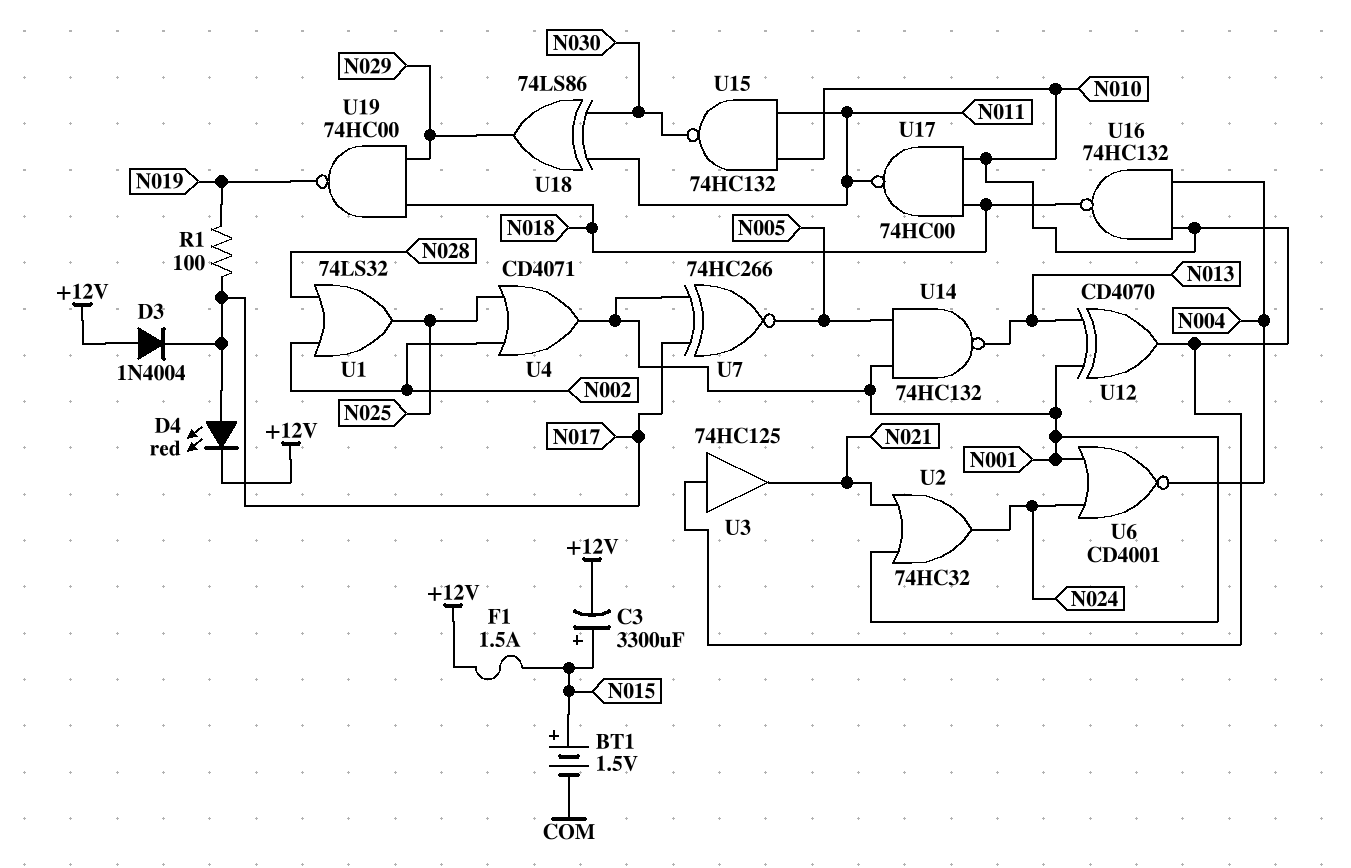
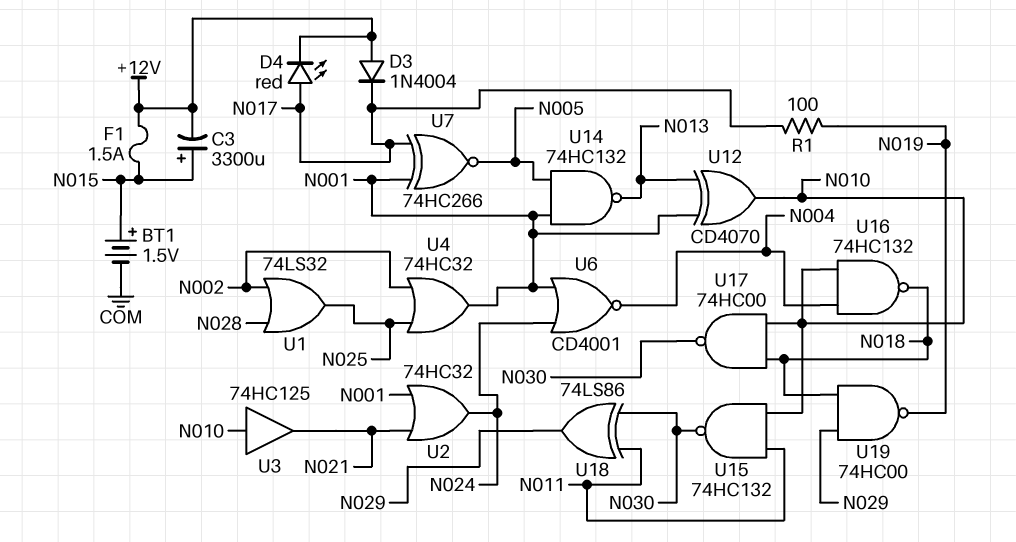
U4: OR CD4071 (in N002, in N025, out N001) -> OR 74HC32 (in N002, in N025, out N001)
U17: NAND 74HC00 (in N010, in N018, out N011) -> NAND 74HC00 (in N010, in N018, out N030)

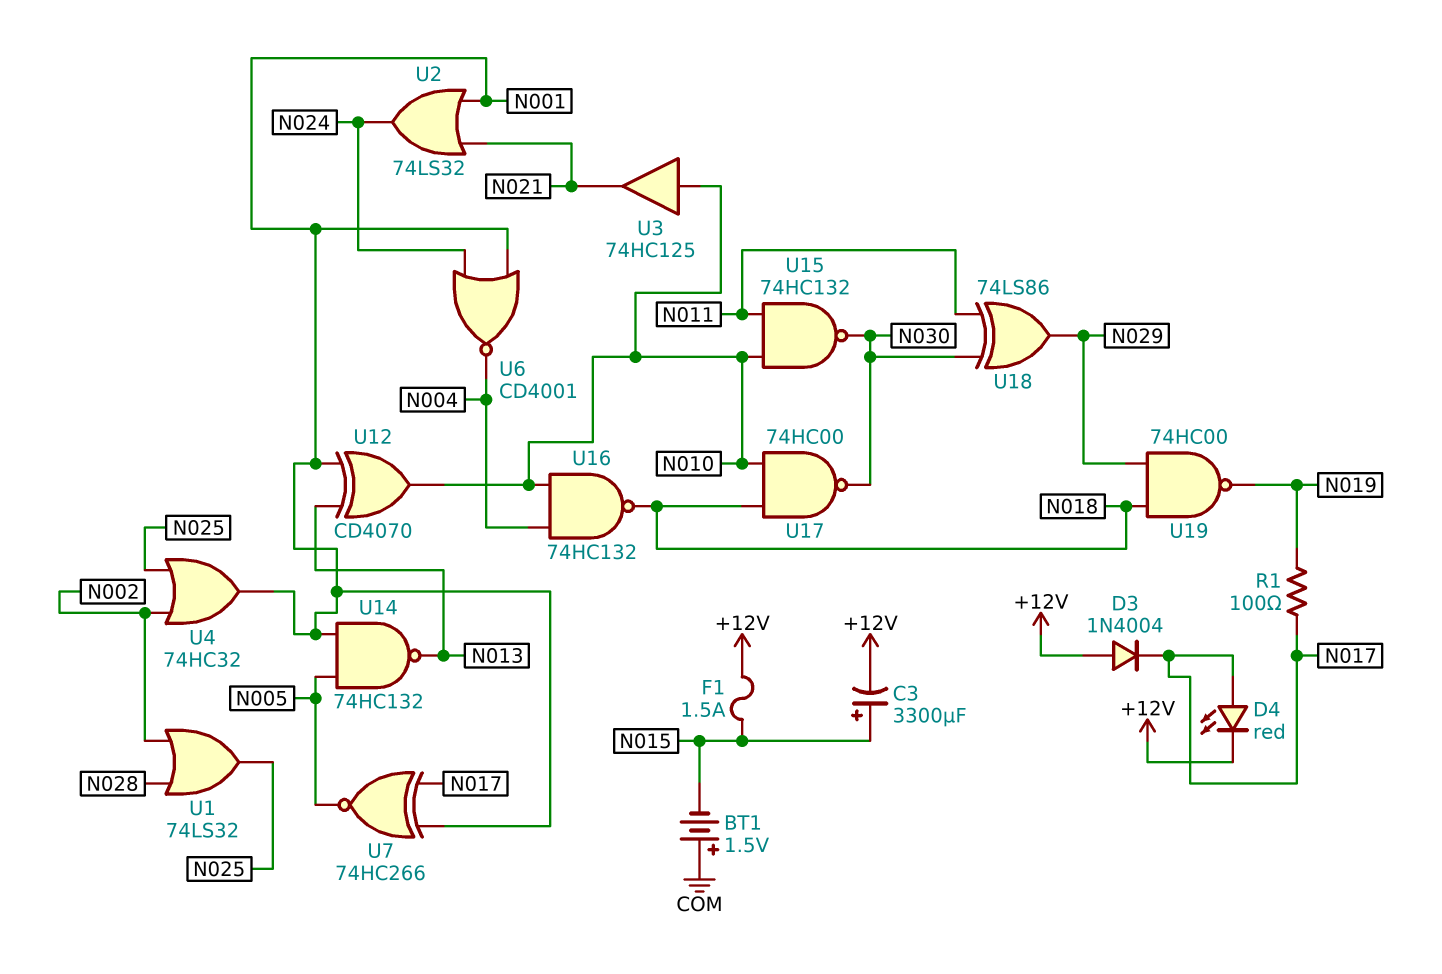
BT1: 1.5V (plus N015, minus COM) -> 1.5V (plus COM, minus N015)
U2: OR 74HC32 (in N001, in N021, out N024) -> OR 74LS32 (in N001, in N021, out N024)

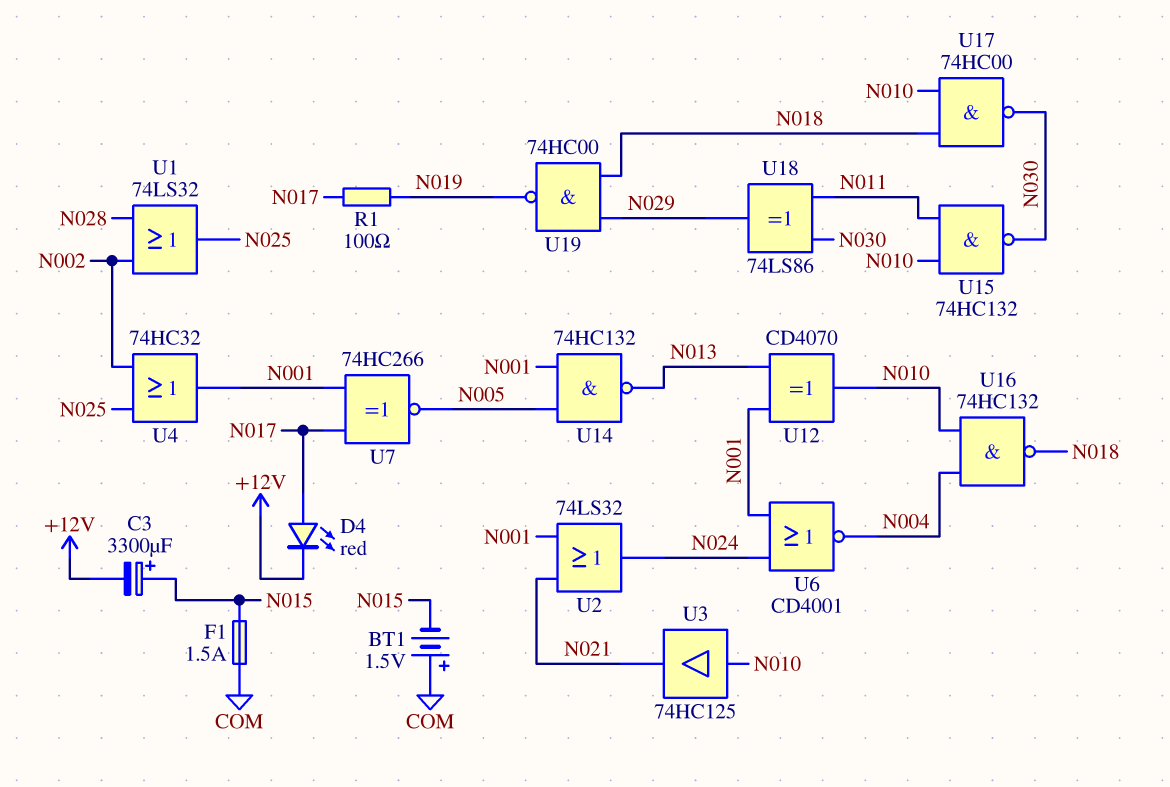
D3: diode 1N4004 (A +12V, K N017) -> none
F1: 1.5A (+12V, N015) -> 1.5A (COM, N015)

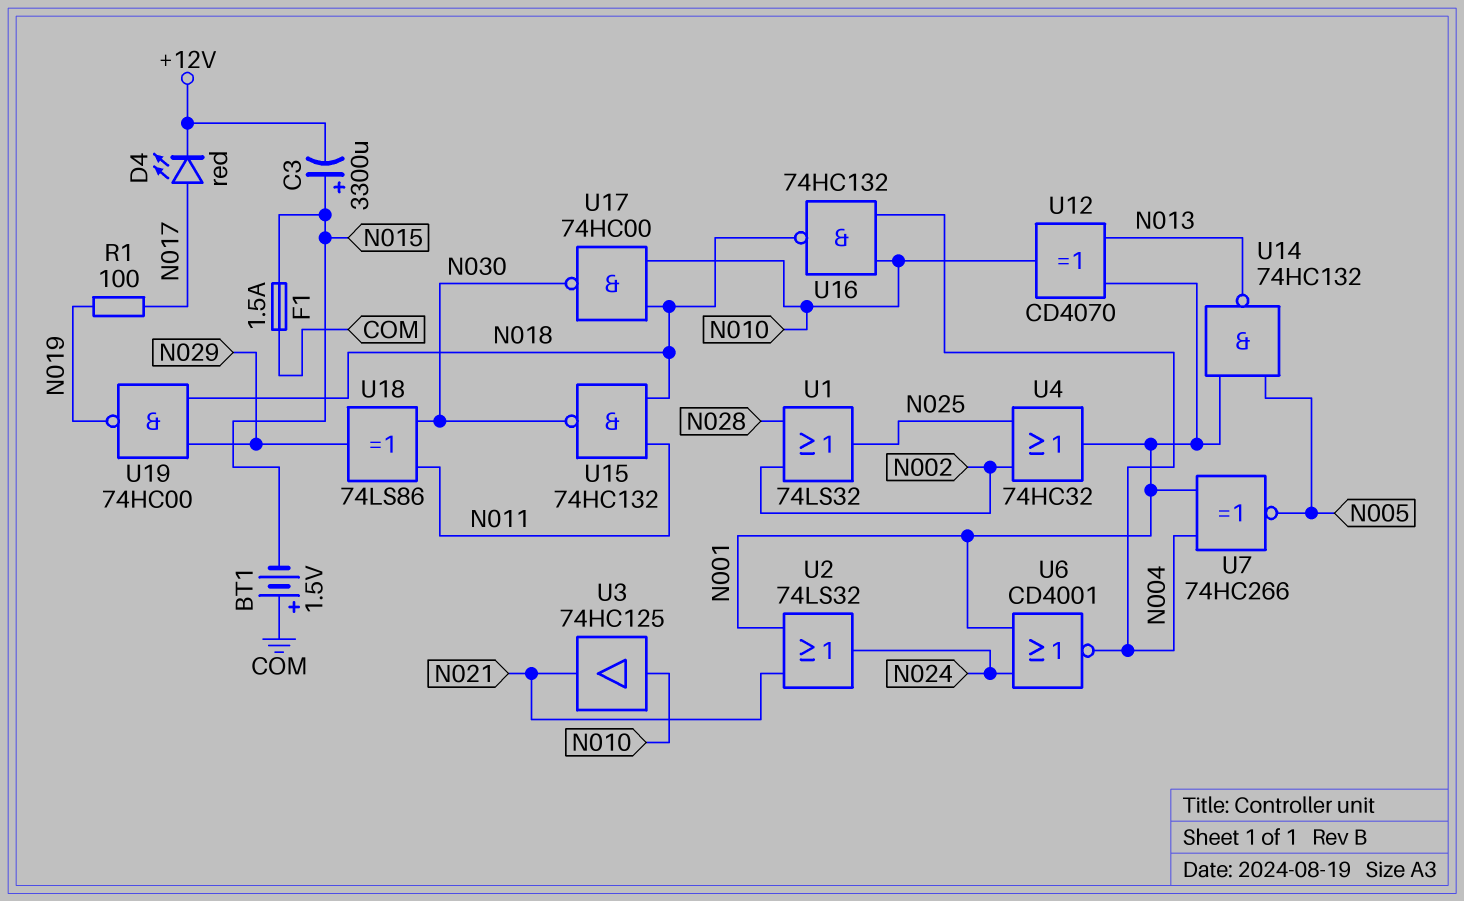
U7: XNOR 74HC266 (in N001, in N017, out N005) -> XNOR 74HC266 (in N001, in N004, out N005)
U15: NAND 74HC132 (in N010, in N011, out N030) -> NAND 74HC132 (in N011, in N018, out N030)

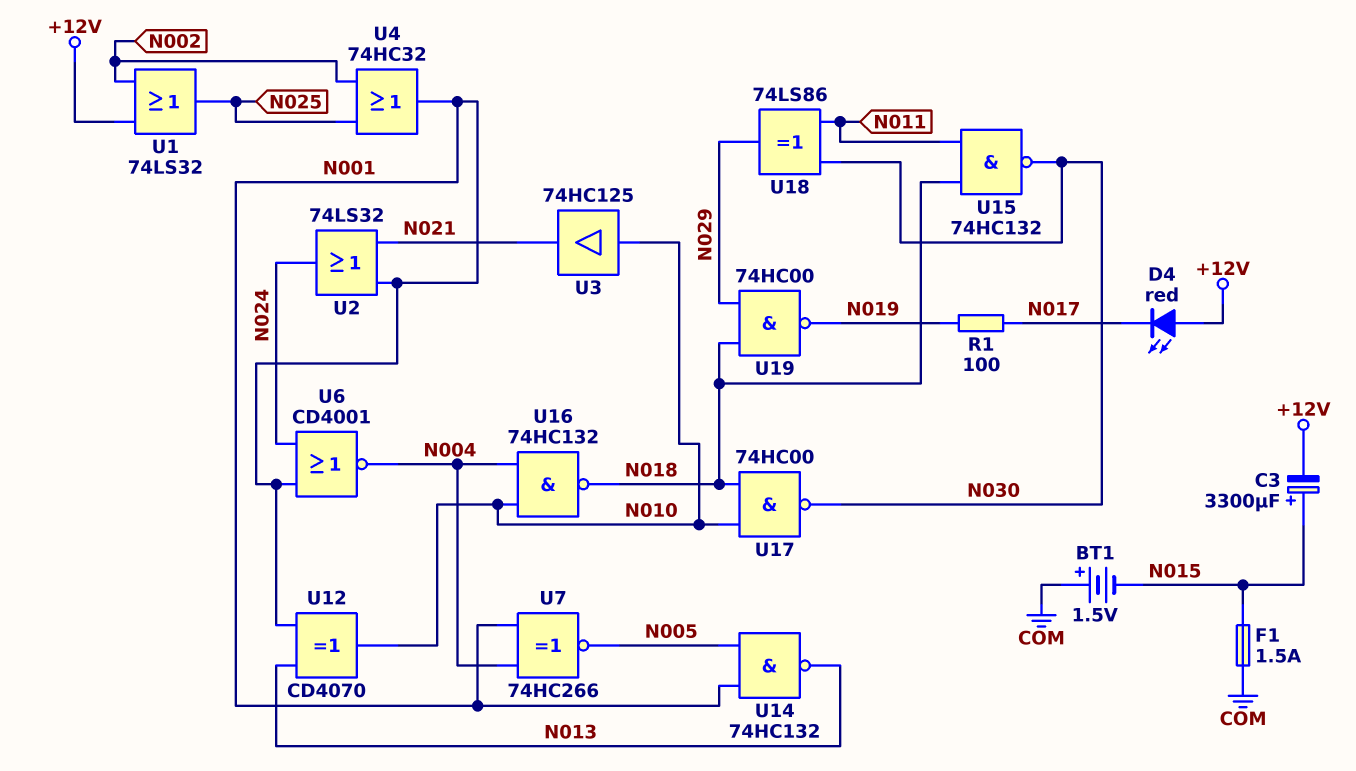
D4: LED red (A N017, K +12V) -> LED red (A +12V, K N017)
U1: OR 74LS32 (in N002, in N028, out N025) -> OR 74LS32 (in +12V, in N002, out N025)

